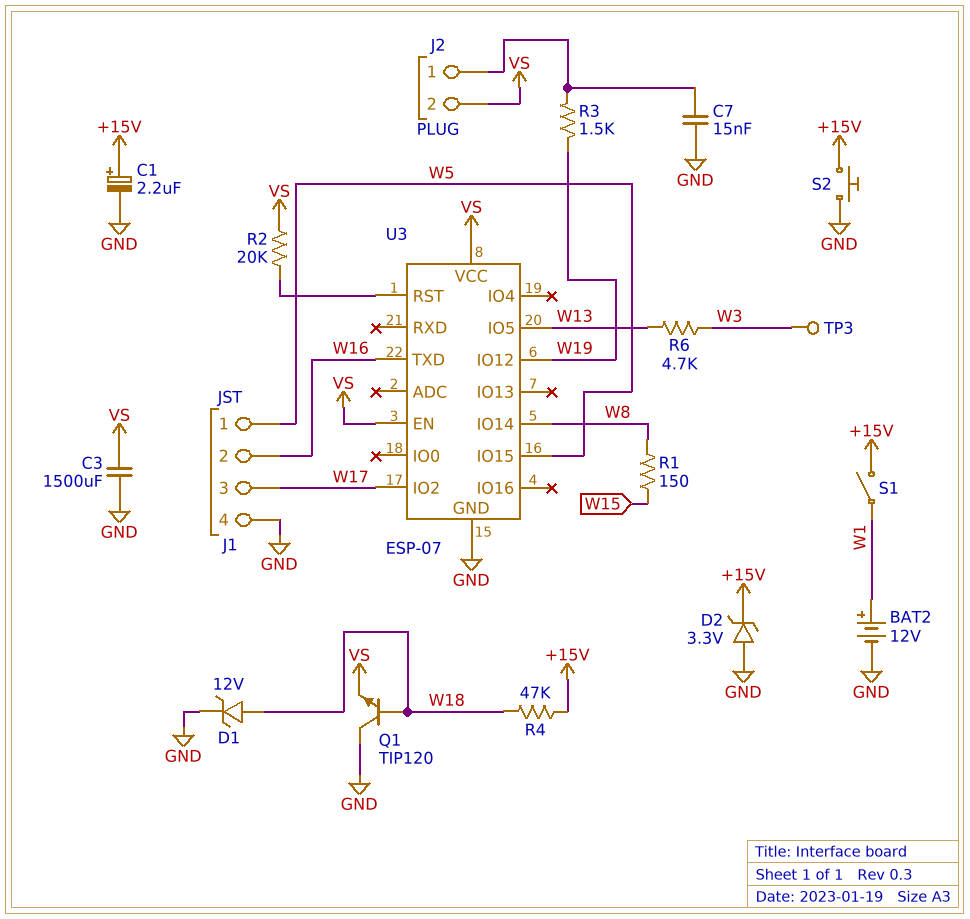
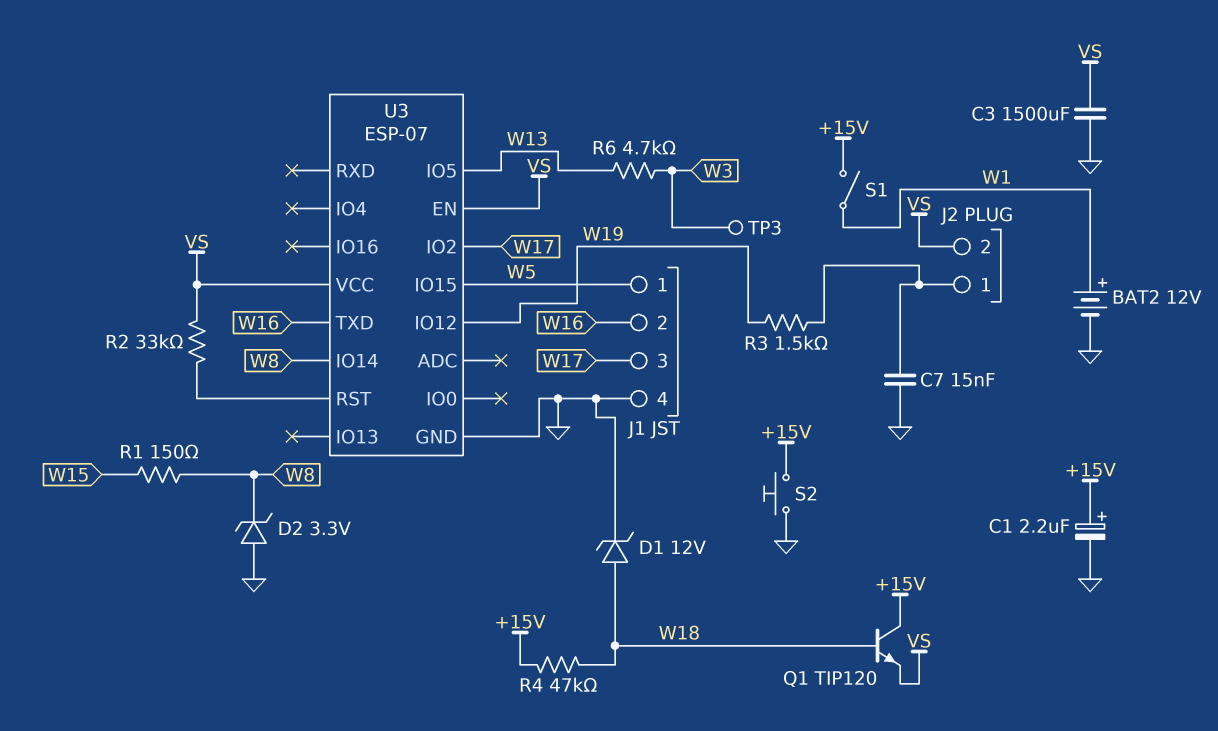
D2: zener 3.3V (A GND, K +15V) -> zener 3.3V (A GND, K W8)
Q1: NPN TIP120 (B W18, C GND, E VS) -> NPN TIP120 (B W18, C +15V, E VS)
R2: 20k (U3/RST, VS) -> 33k (U3/RST, VS)

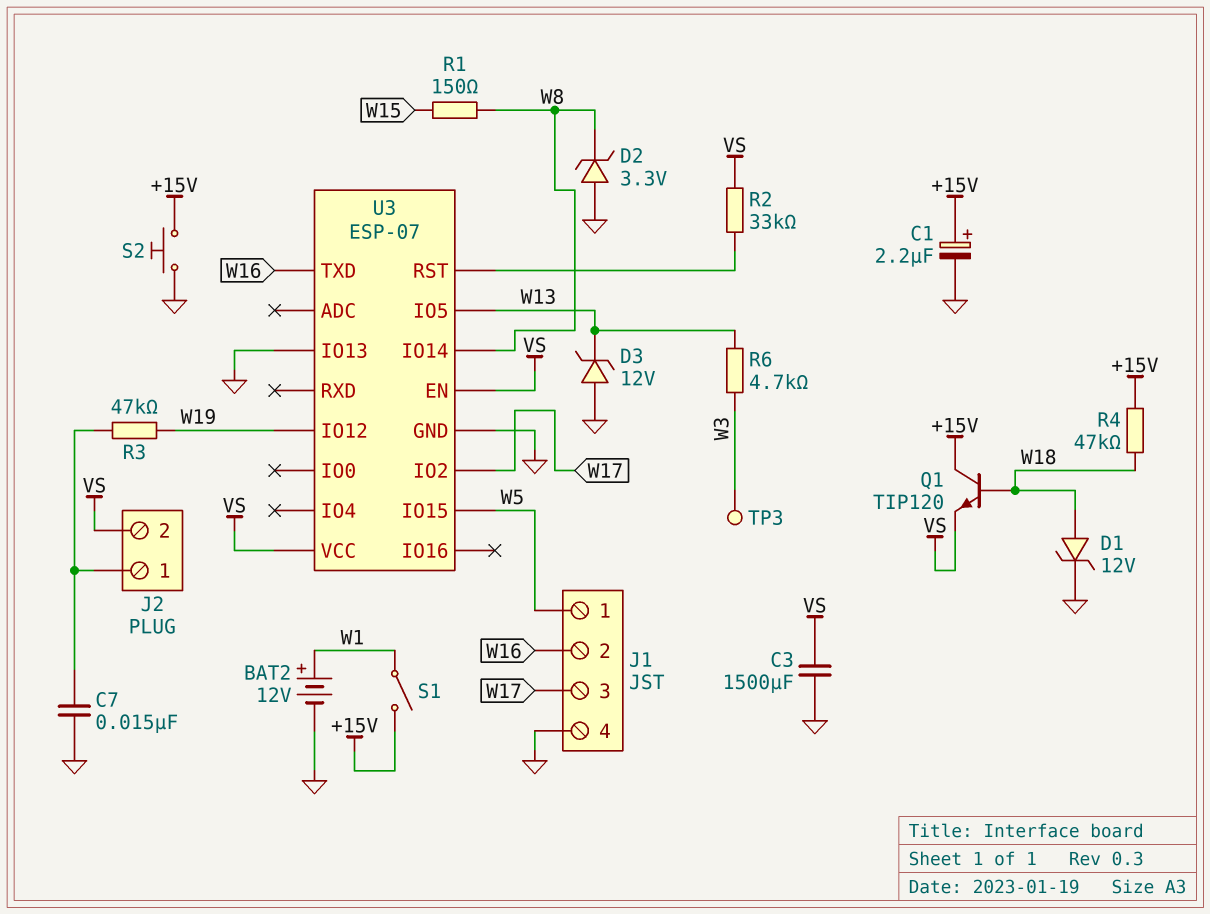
D3: none -> zener 12V (A GND, K W13)
R3: 1.5k (J2/1, W19) -> 47k (J2/1, W19)
U3 pin IO13: none -> GND

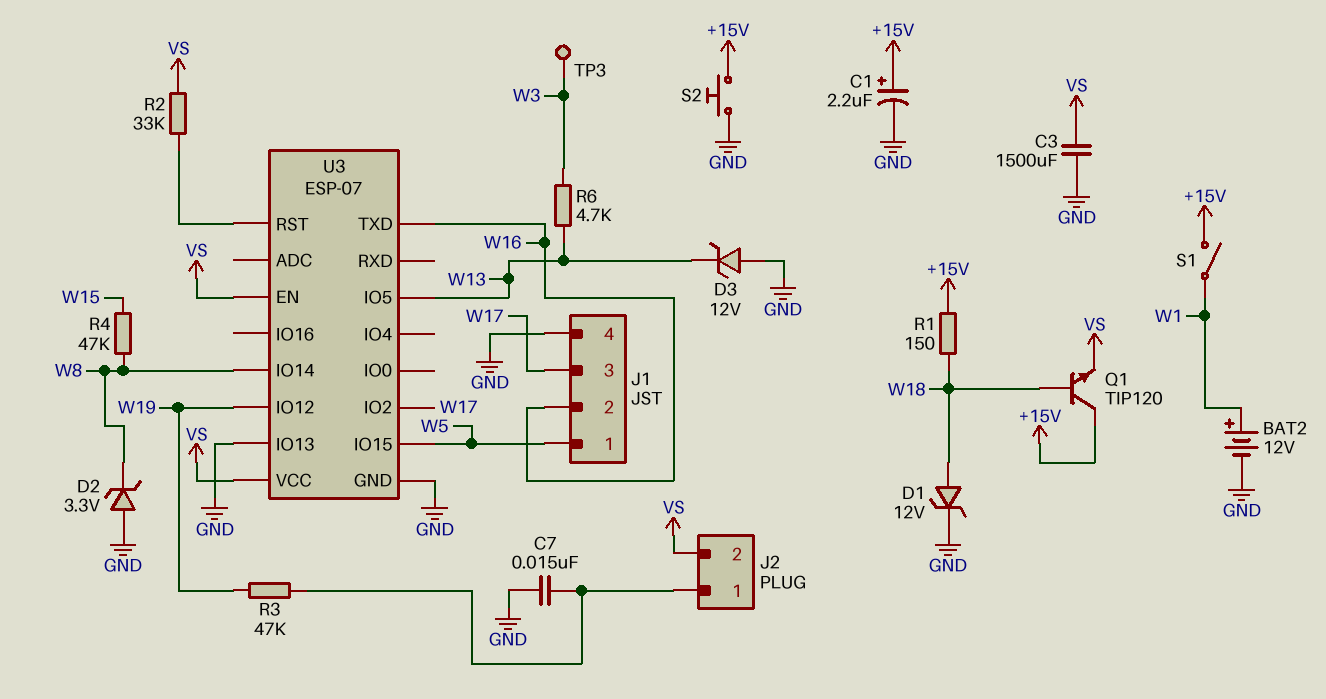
R1: 150 (W8, W15) -> 150 (+15V, W18)
R4: 47k (+15V, W18) -> 47k (W8, W15)

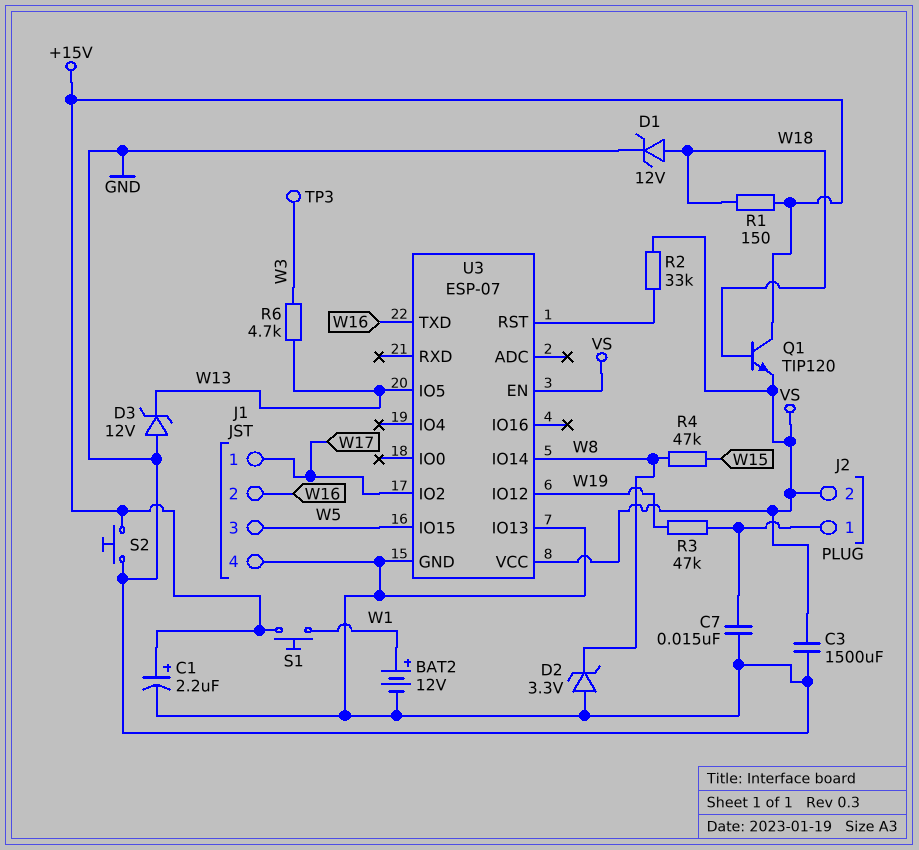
J1 pin 1: W5 -> W17
J1 pin 3: W17 -> W5
S1: switch (+15V, W1) -> button (+15V, W1)

